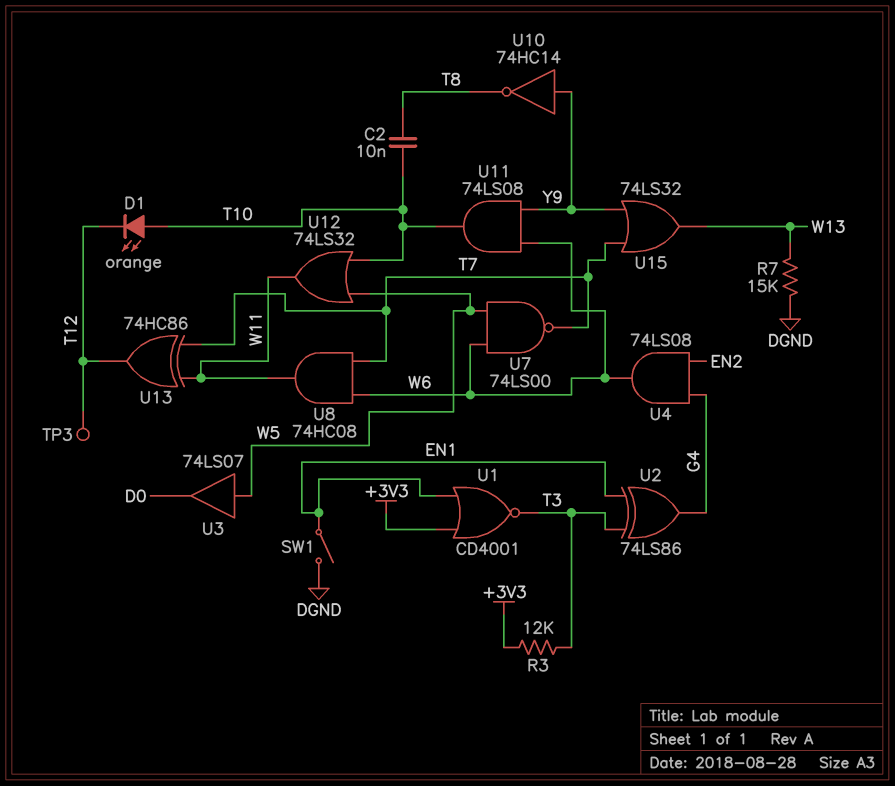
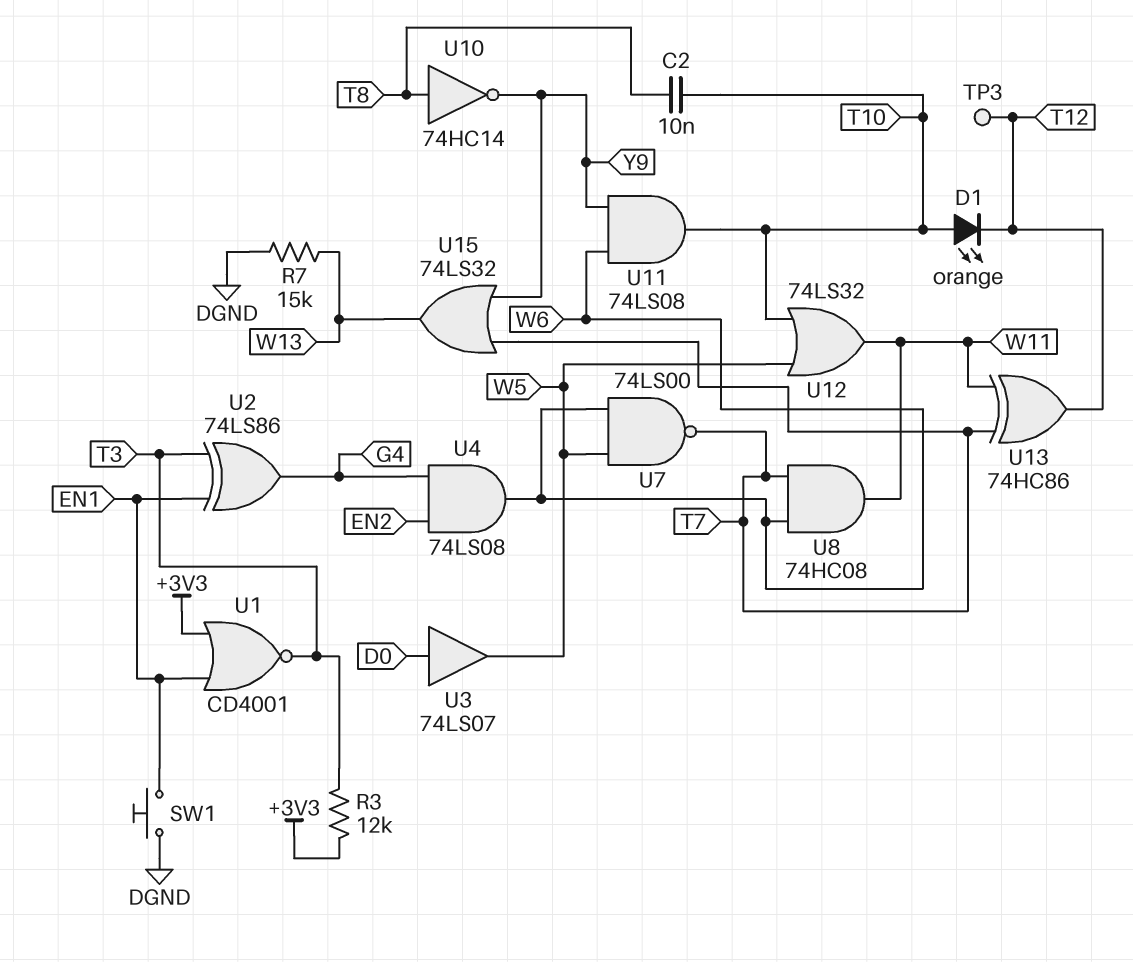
SW1: switch (DGND, EN1) -> button (DGND, EN1)
U3: buffer 74LS07 (in W5, out D0) -> buffer 74LS07 (in D0, out W5)
U10: NOT 74HC14 (in Y9, out T8) -> NOT 74HC14 (in T8, out Y9)

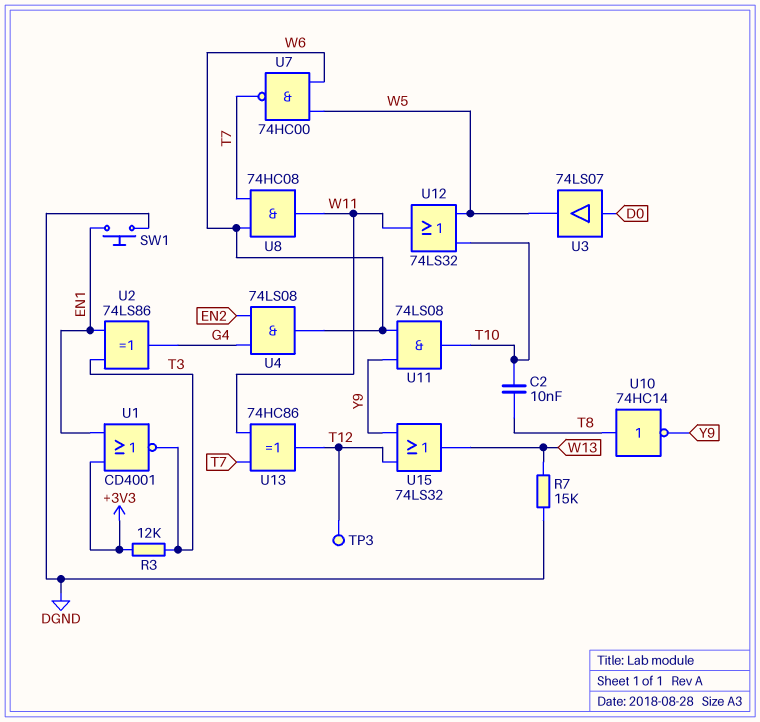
D1: LED orange (A T10, K T12) -> none
U7: NAND 74LS00 (in W5, in W6, out T7) -> NAND 74HC00 (in W5, in W6, out T7)
U15: OR 74LS32 (in T7, in Y9, out W13) -> OR 74LS32 (in T12, in Y9, out W13)

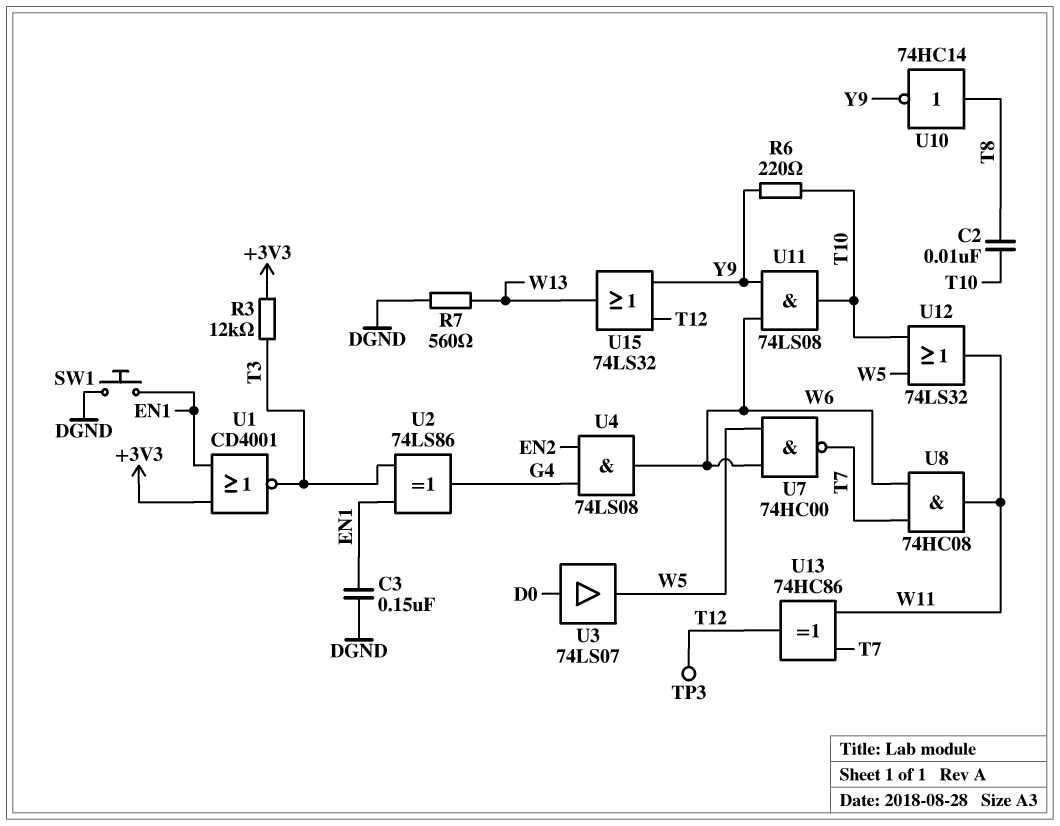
C3: none -> 150nF (DGND, EN1)
R6: none -> 220 (T10, Y9)
R7: 15k (DGND, W13) -> 560 (DGND, W13)

